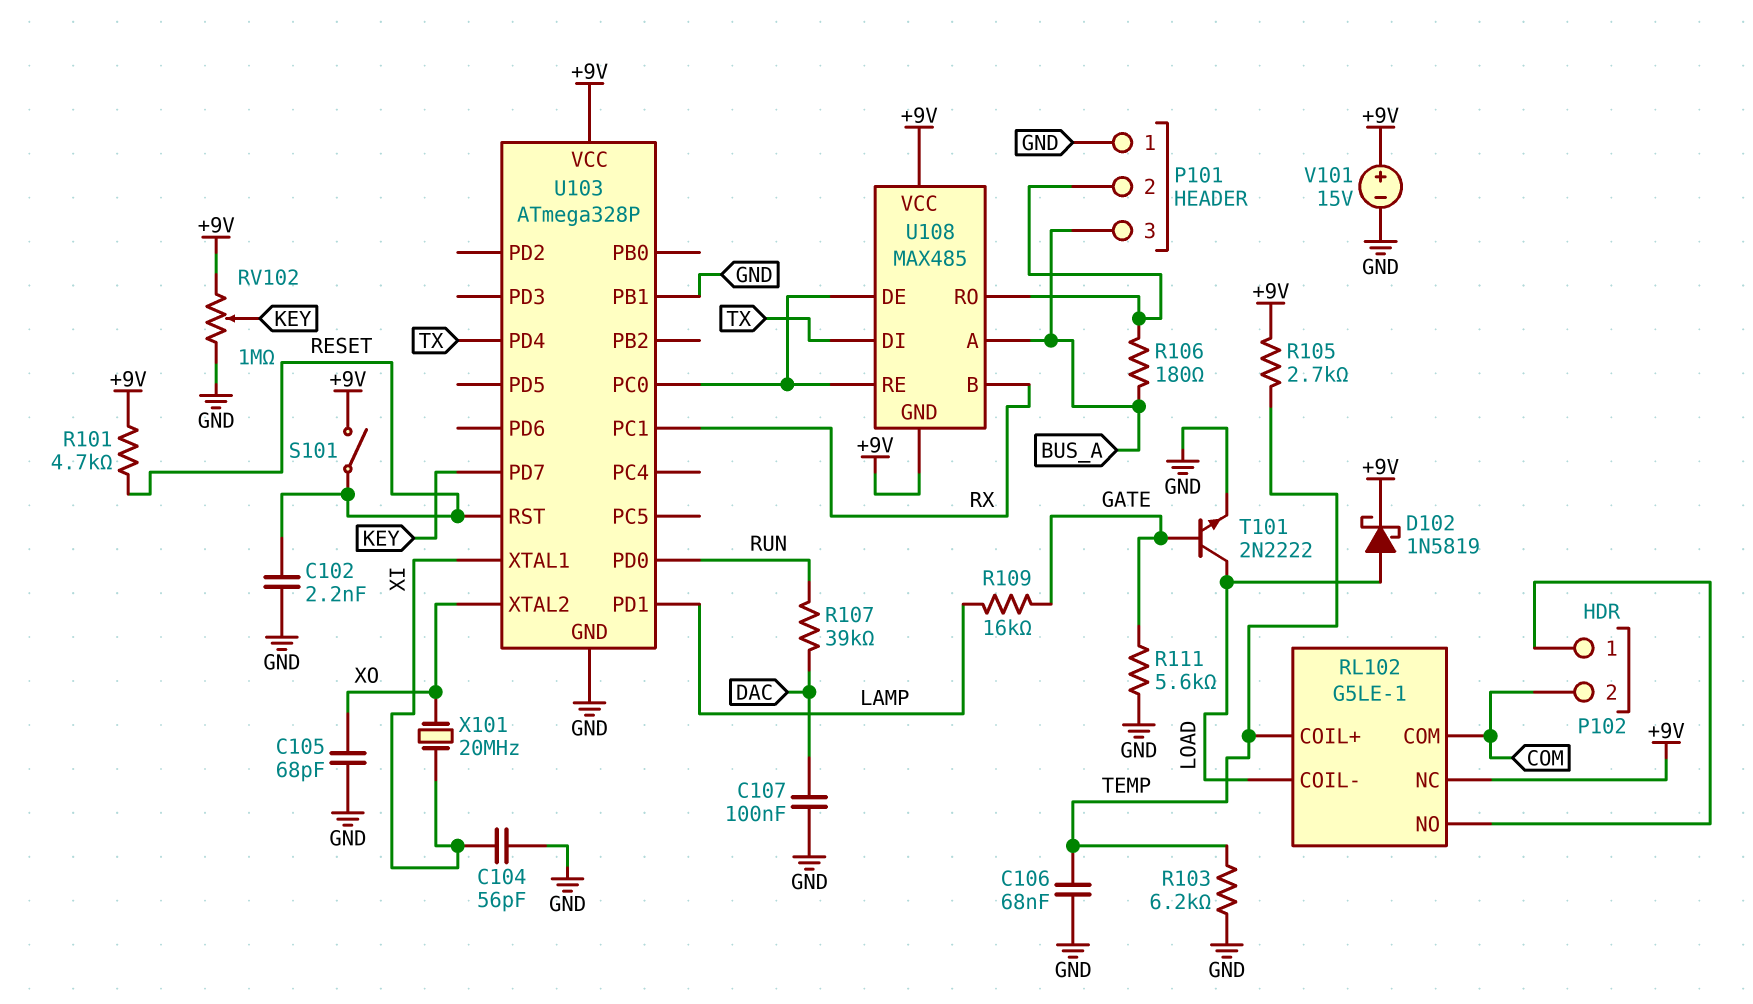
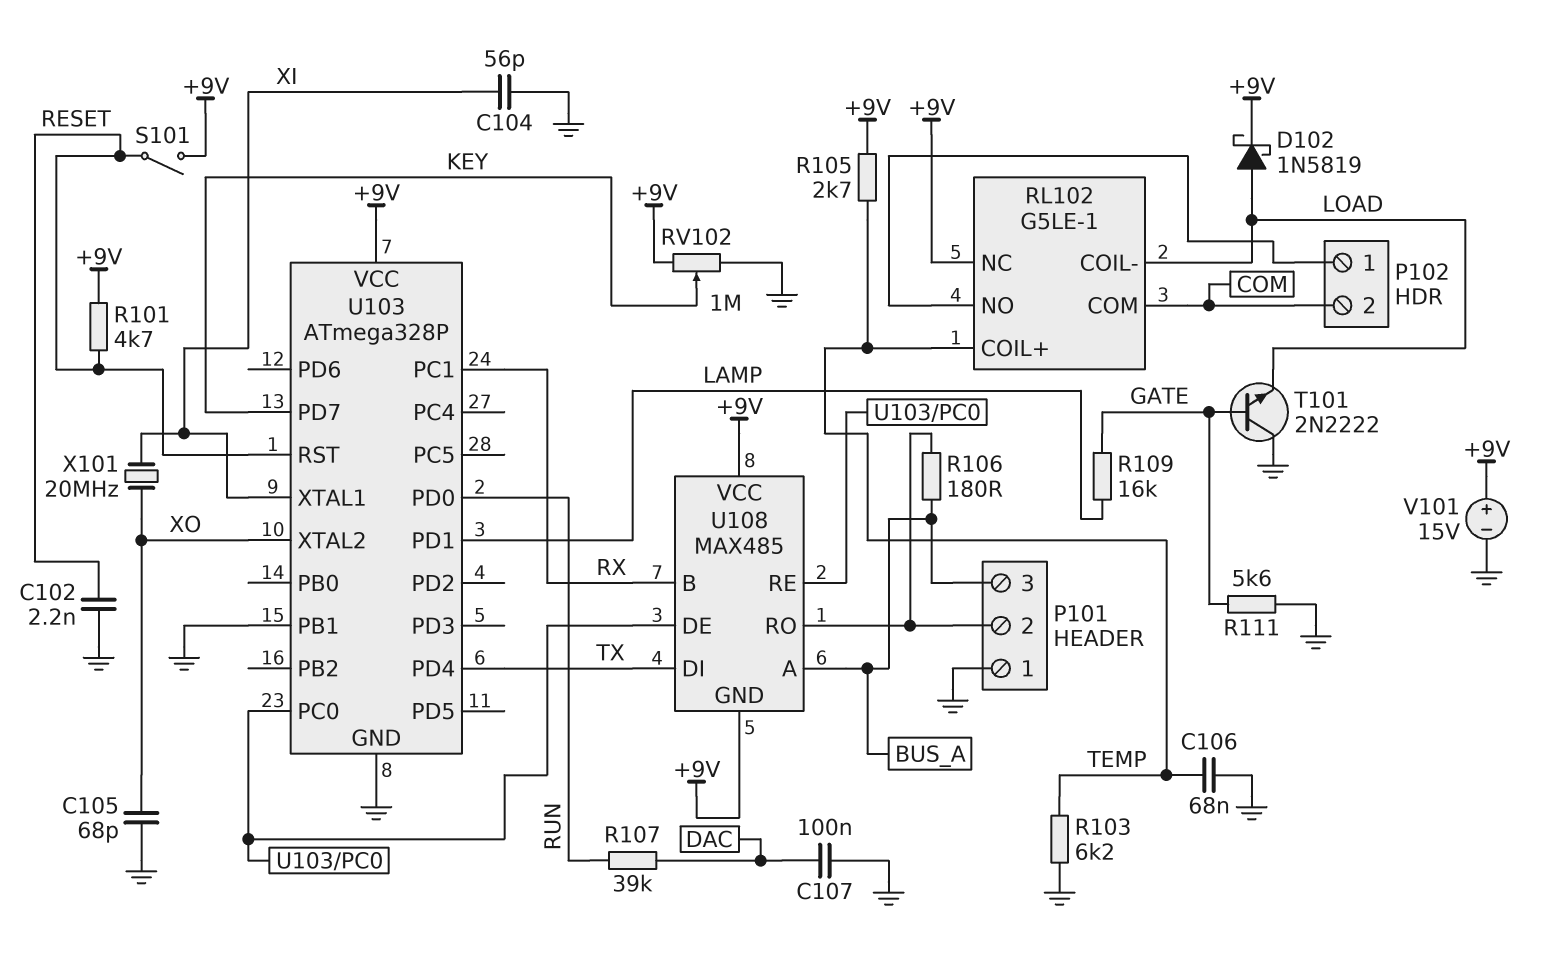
T101: NPN 2N2222 (B GATE, C LOAD, E GND) -> NPN 2N2222 (B GATE, C GND, E LOAD)

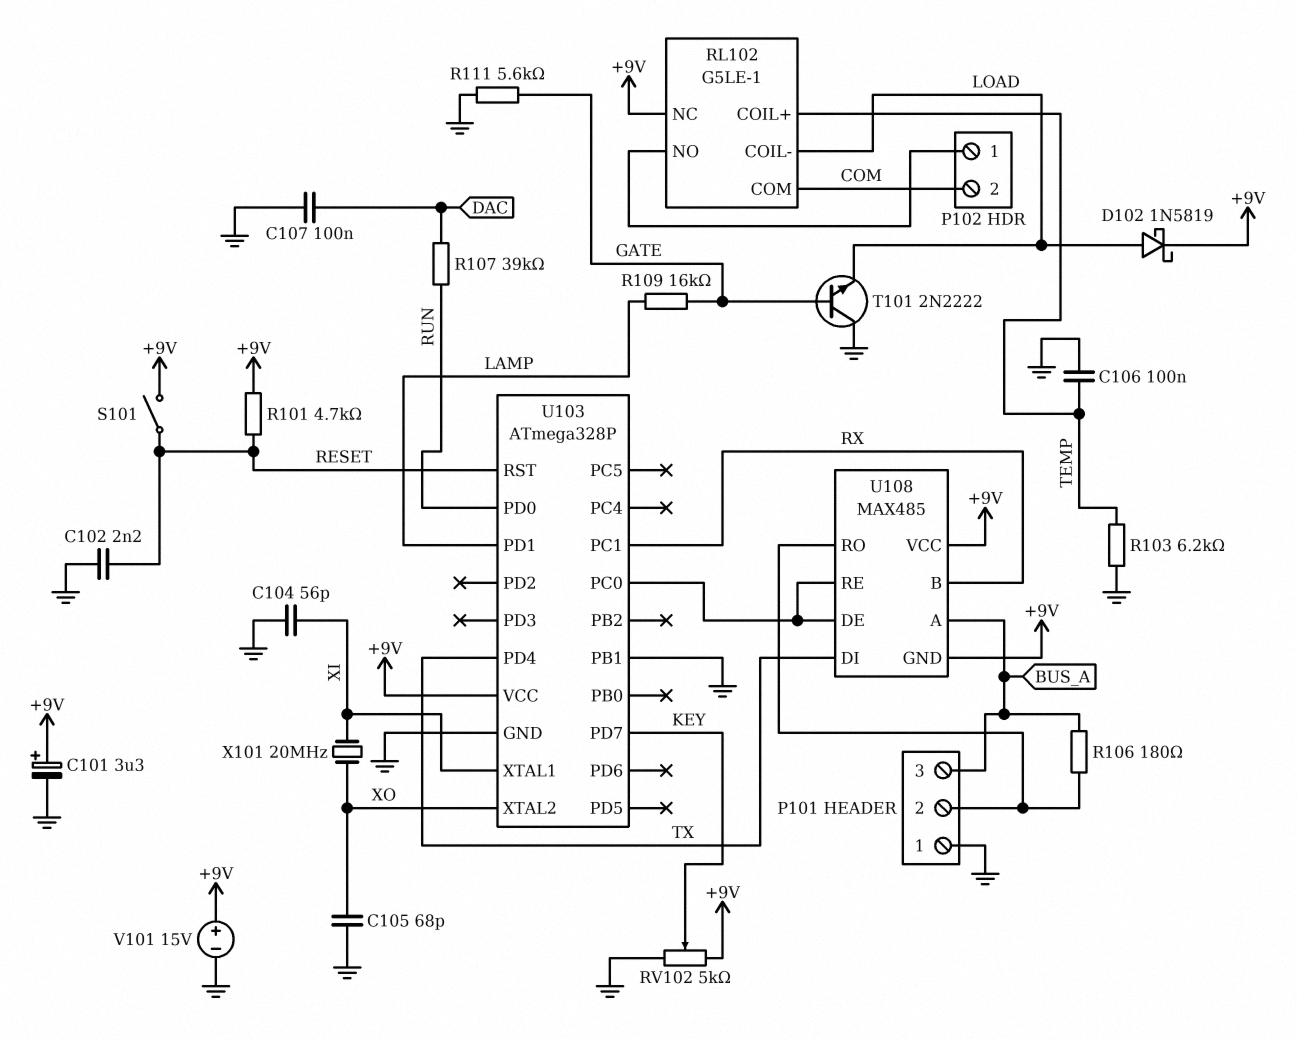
C101: none -> 3.3uF (plus +9V, minus GND)
C106: 68nF (GND, TEMP) -> 100nF (GND, TEMP)
R105: 2.7k (+9V, TEMP) -> none
RV102: 1M (+9V, GND, wiper KEY) -> 5k (+9V, GND, wiper KEY)

